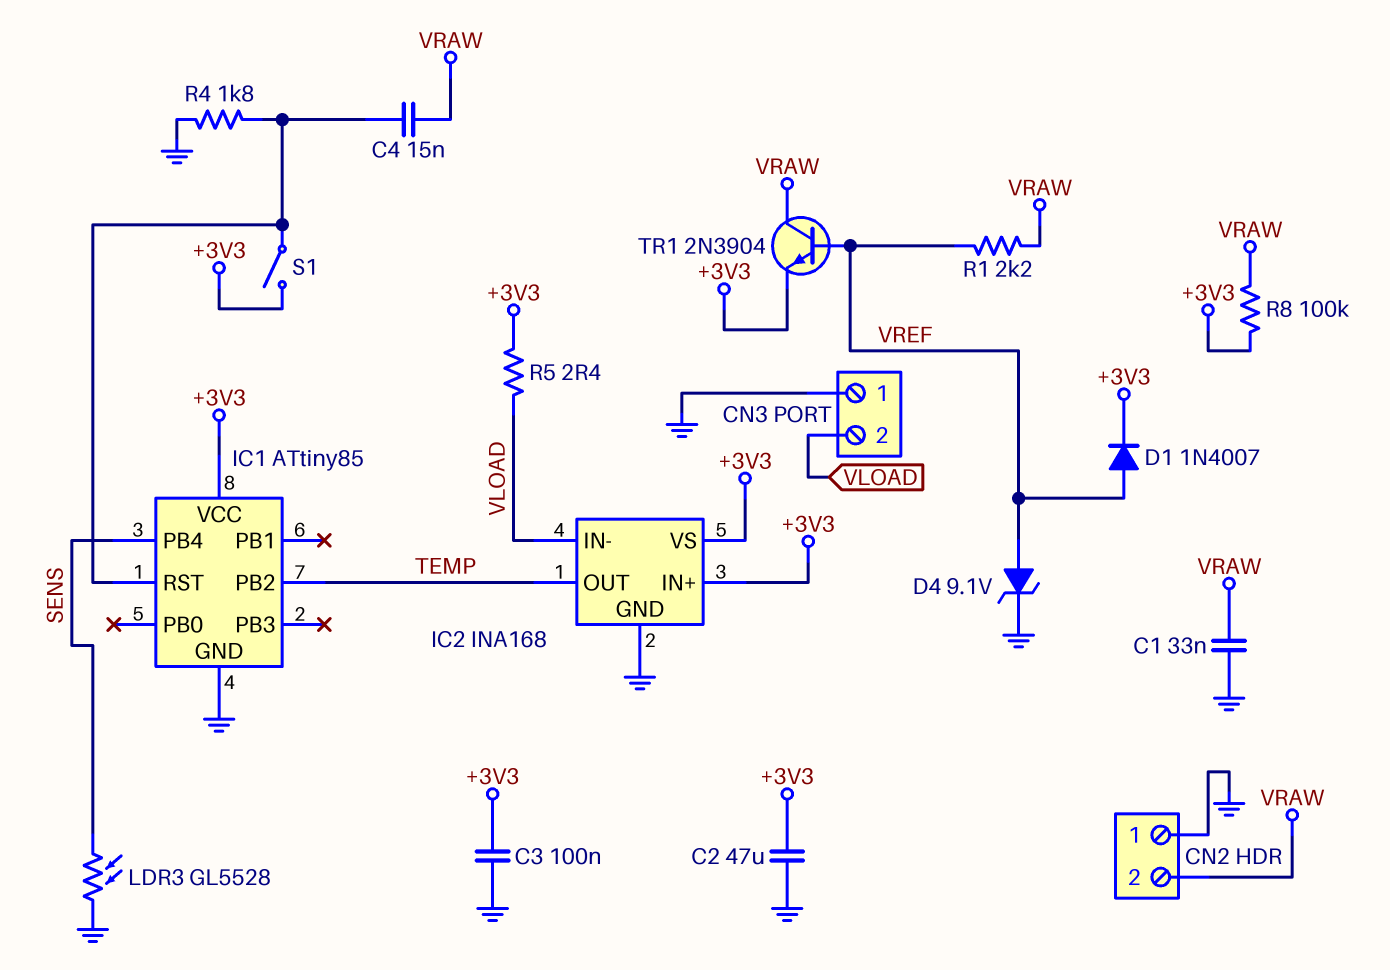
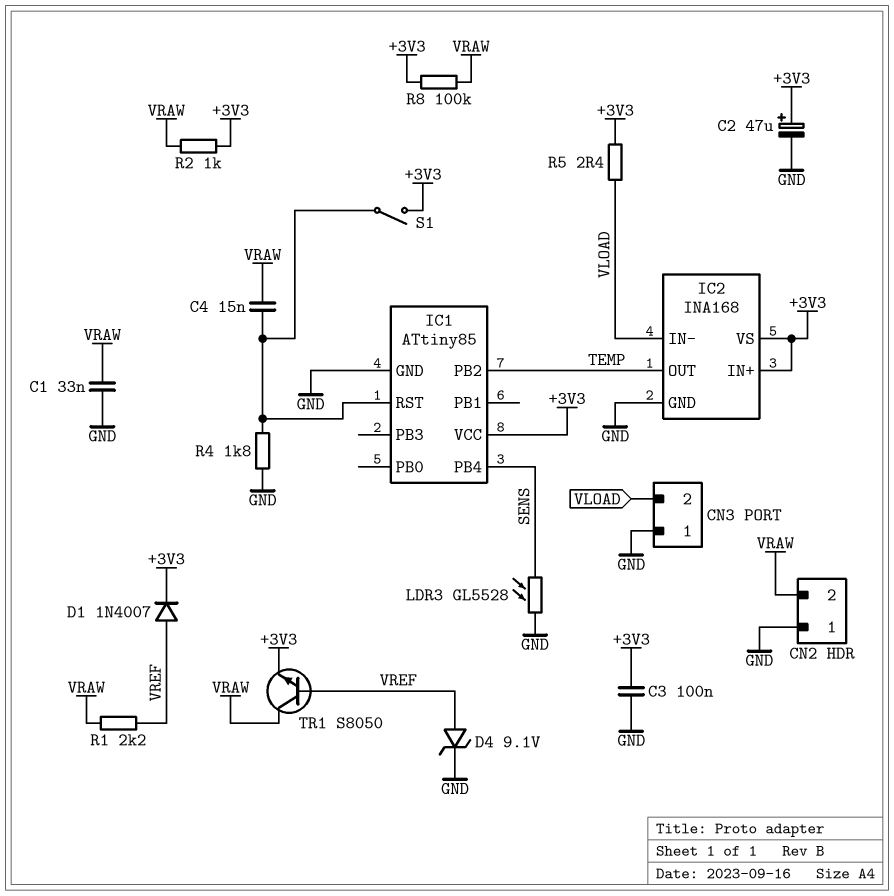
C2: 47uF (+3V3, GND) -> 47uF (plus +3V3, minus GND)
R2: none -> 1k (+3V3, VRAW)
TR1: NPN 2N3904 (B VREF, C VRAW, E +3V3) -> NPN S8050 (B VREF, C VRAW, E +3V3)

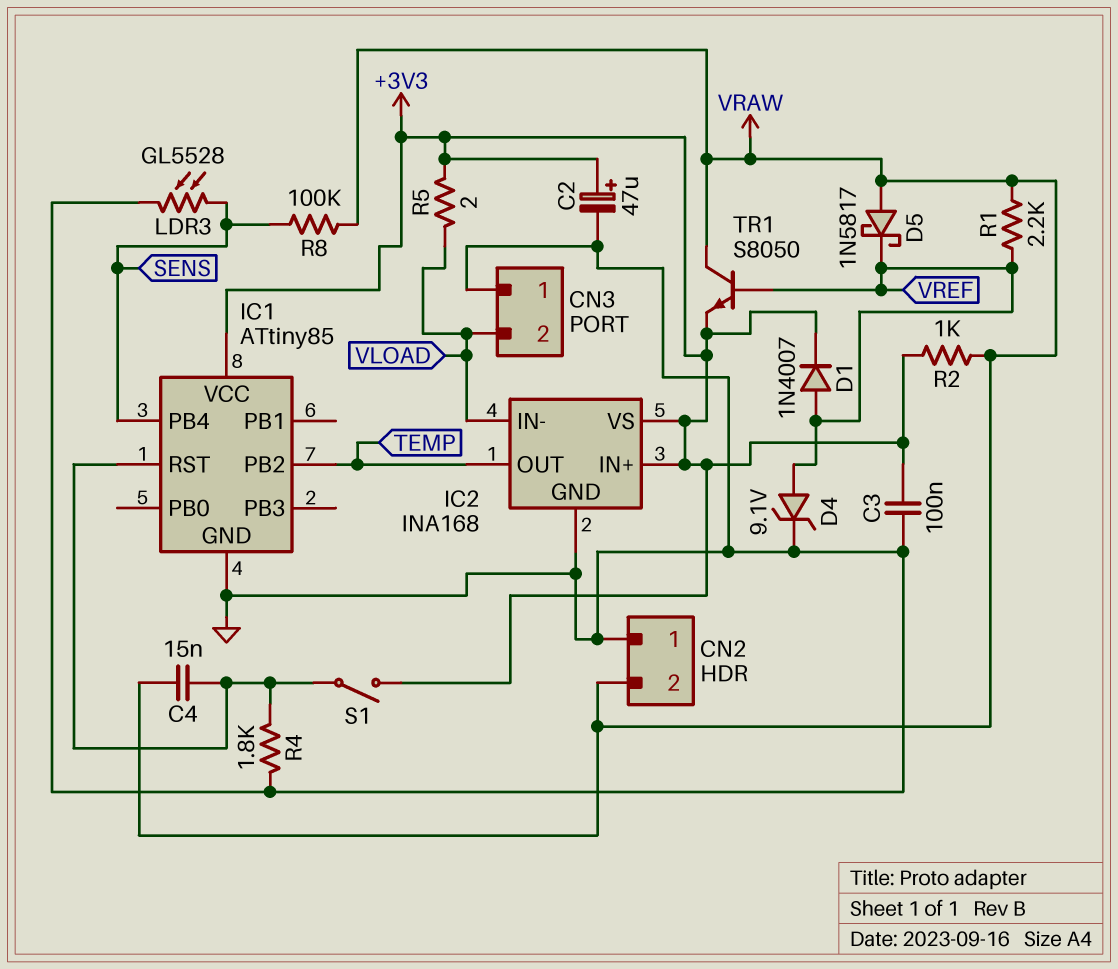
C1: 33nF (GND, VRAW) -> none
D5: none -> schottky 1N5817 (A VRAW, K VREF)
R5: 2.4 (+3V3, VLOAD) -> 2 (+3V3, VLOAD)
R8: 100k (+3V3, VRAW) -> 100k (SENS, VRAW)

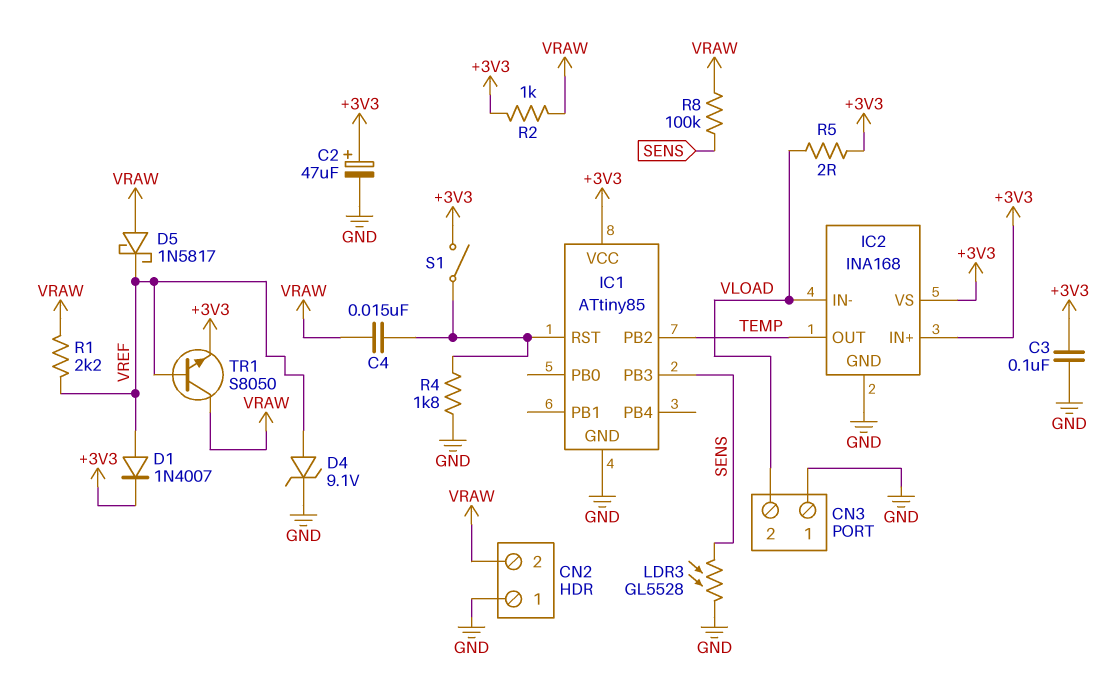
IC1 pin PB3: none -> SENS
IC1 pin PB4: SENS -> none

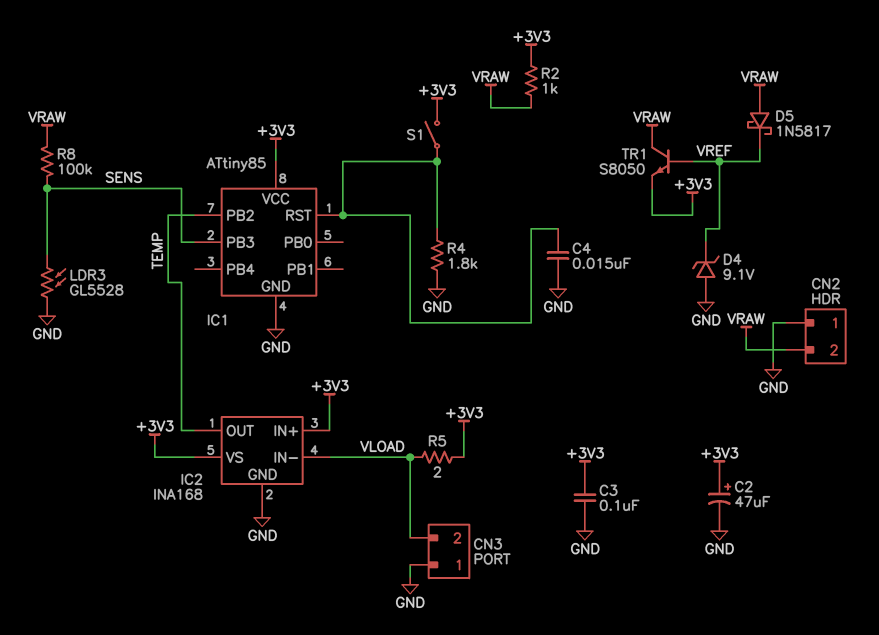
C4: 15nF (IC1/RST, VRAW) -> 15nF (GND, IC1/RST)
D1: diode 1N4007 (A VREF, K +3V3) -> none
D4: zener 9.1V (A VREF, K GND) -> zener 9.1V (A GND, K VREF)
R1: 2.2k (VRAW, VREF) -> none

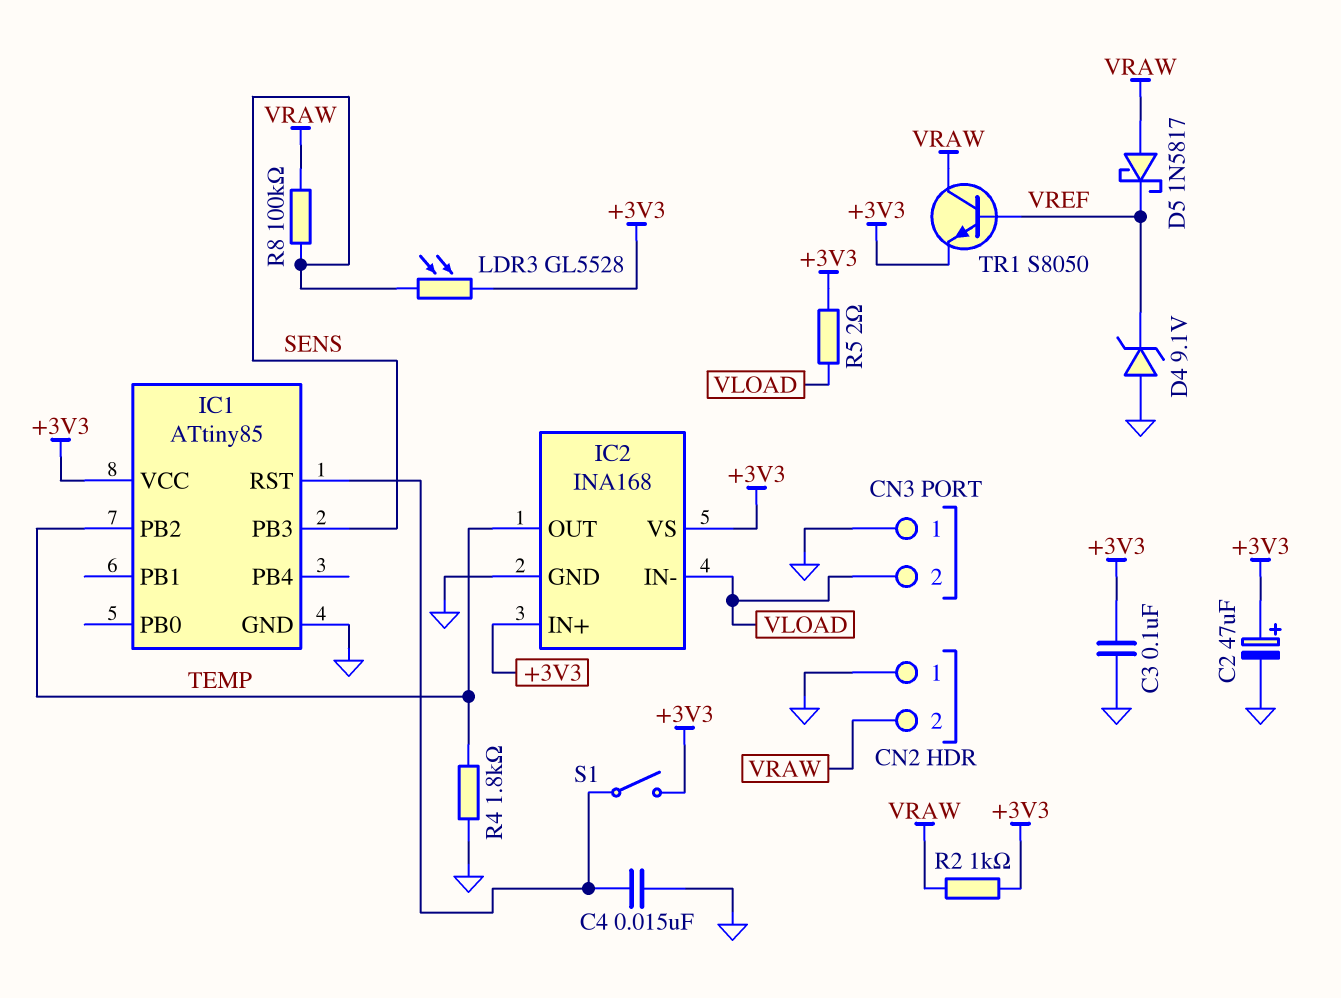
LDR3: GL5528 (GND, SENS) -> GL5528 (+3V3, SENS)
R4: 1.8k (GND, IC1/RST) -> 1.8k (GND, TEMP)

